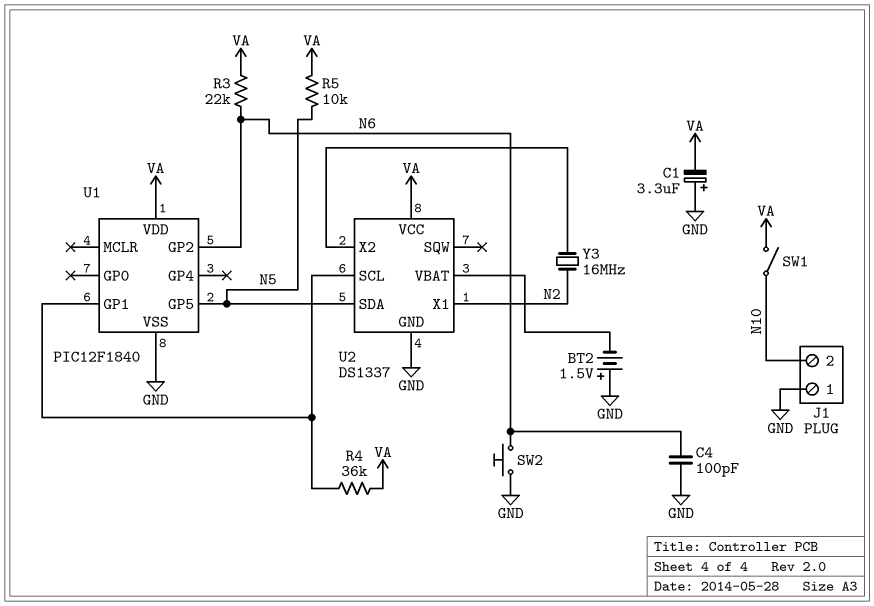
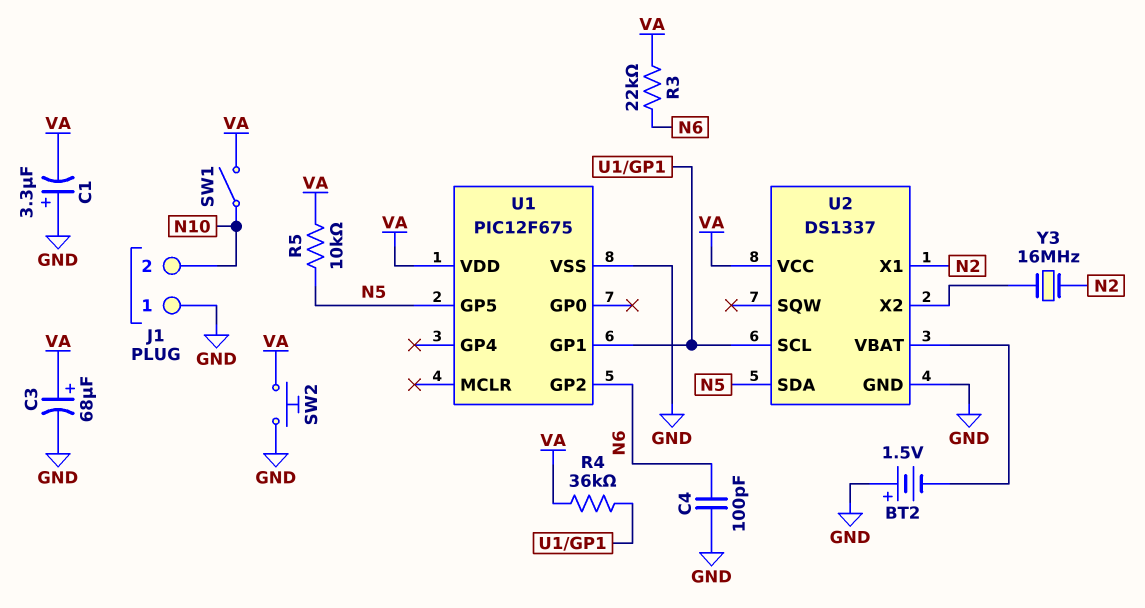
C3: none -> 68uF (plus VA, minus GND)
SW2: button (GND, N6) -> button (GND, VA)
U1: PIC12F1840 -> PIC12F675

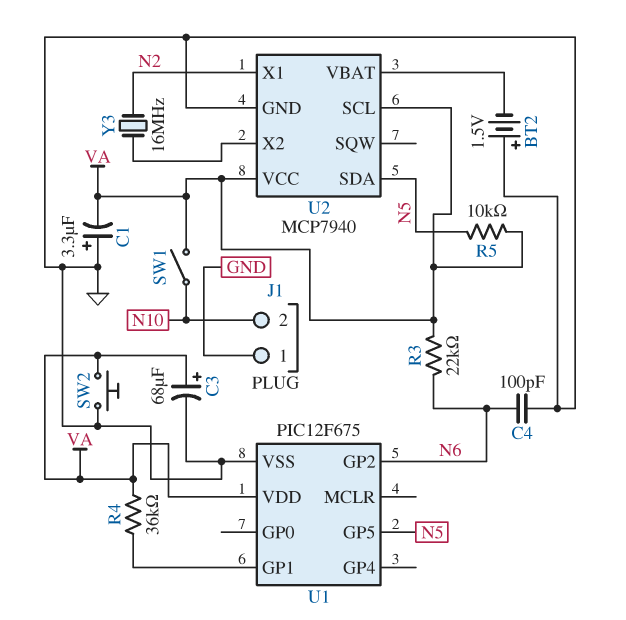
U2: DS1337 -> MCP7940
U2 pin SCL: U1/GP1 -> VA

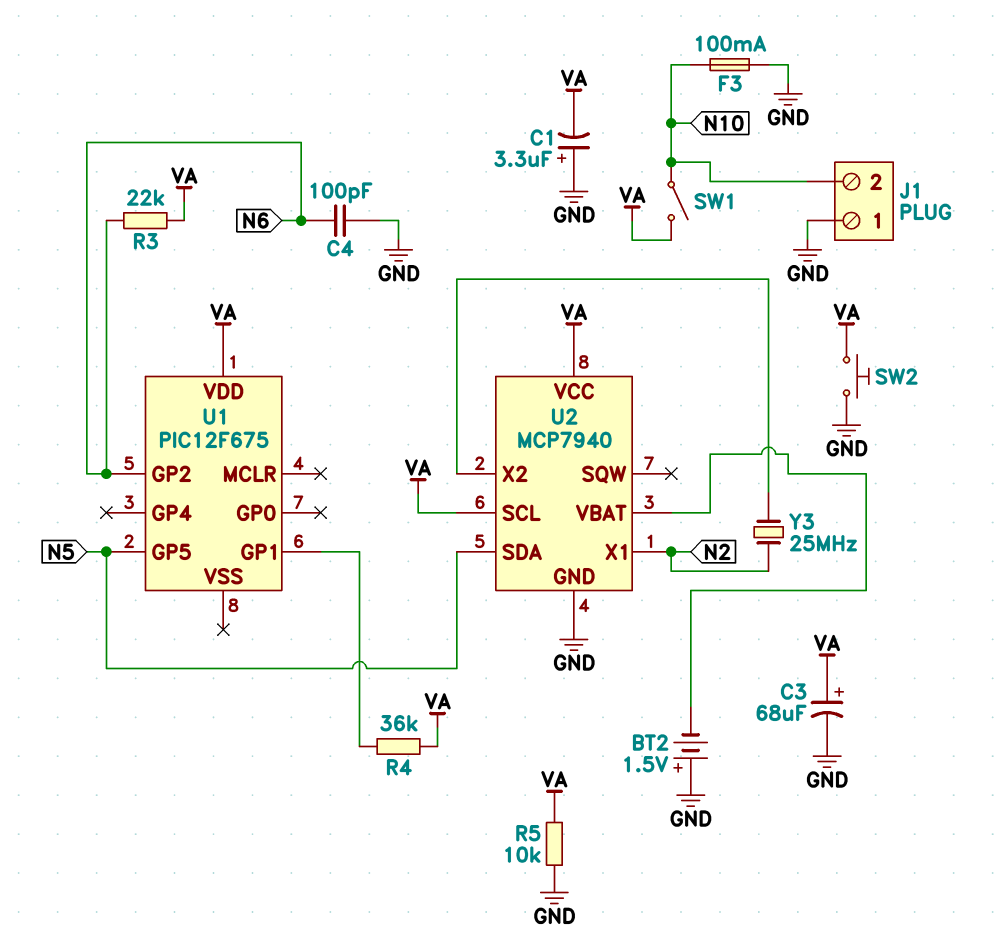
F3: none -> 100mA (GND, N10)
R5: 10k (N5, VA) -> 10k (GND, VA)
U1 pin VSS: GND -> none
Y3: 16MHz (N2, U2/X2) -> 25MHz (N2, U2/X2)

